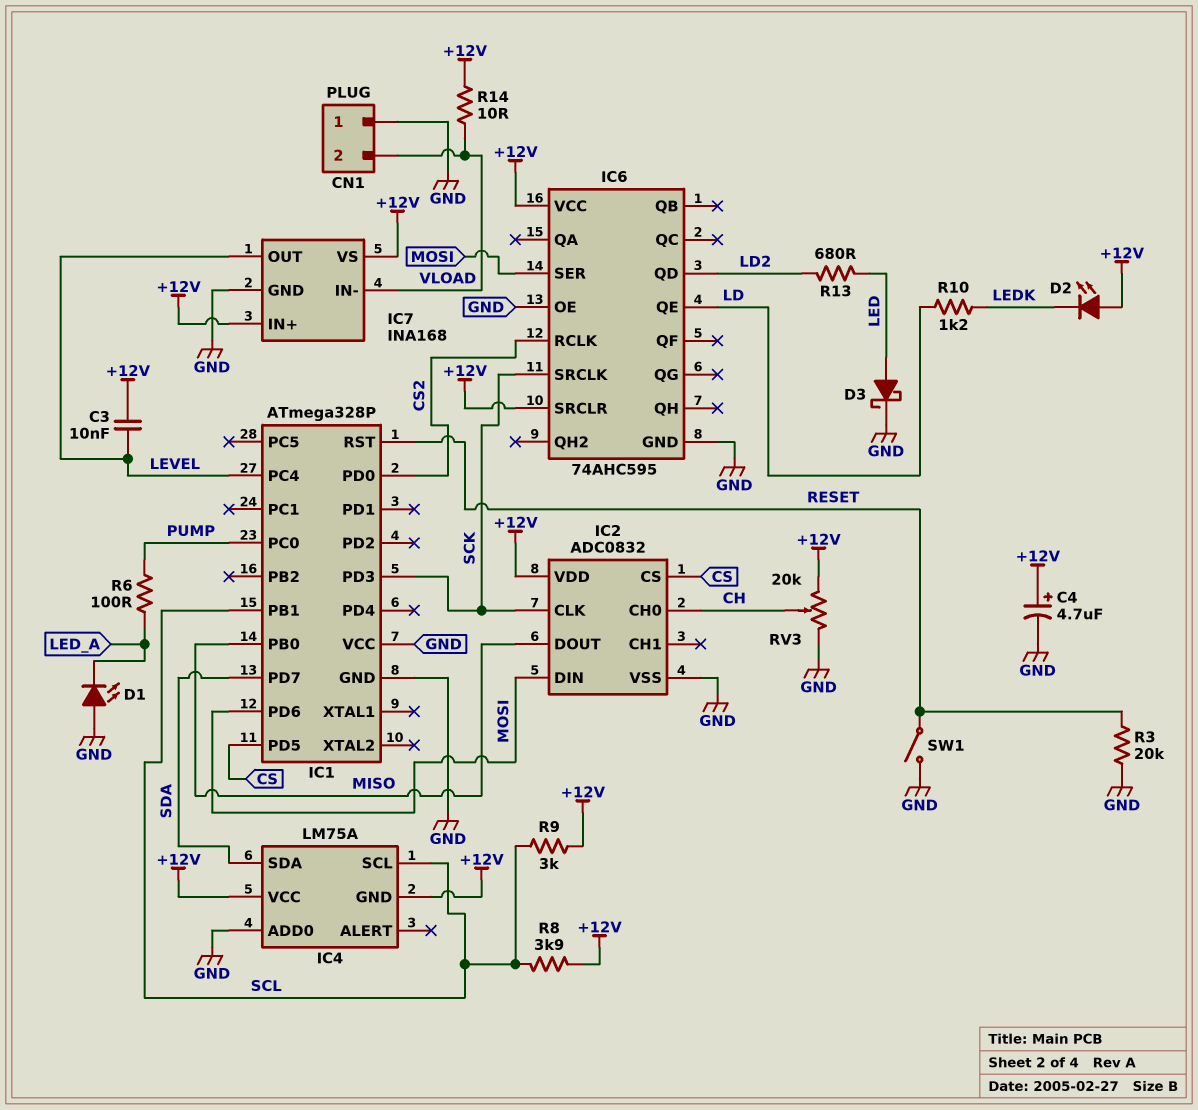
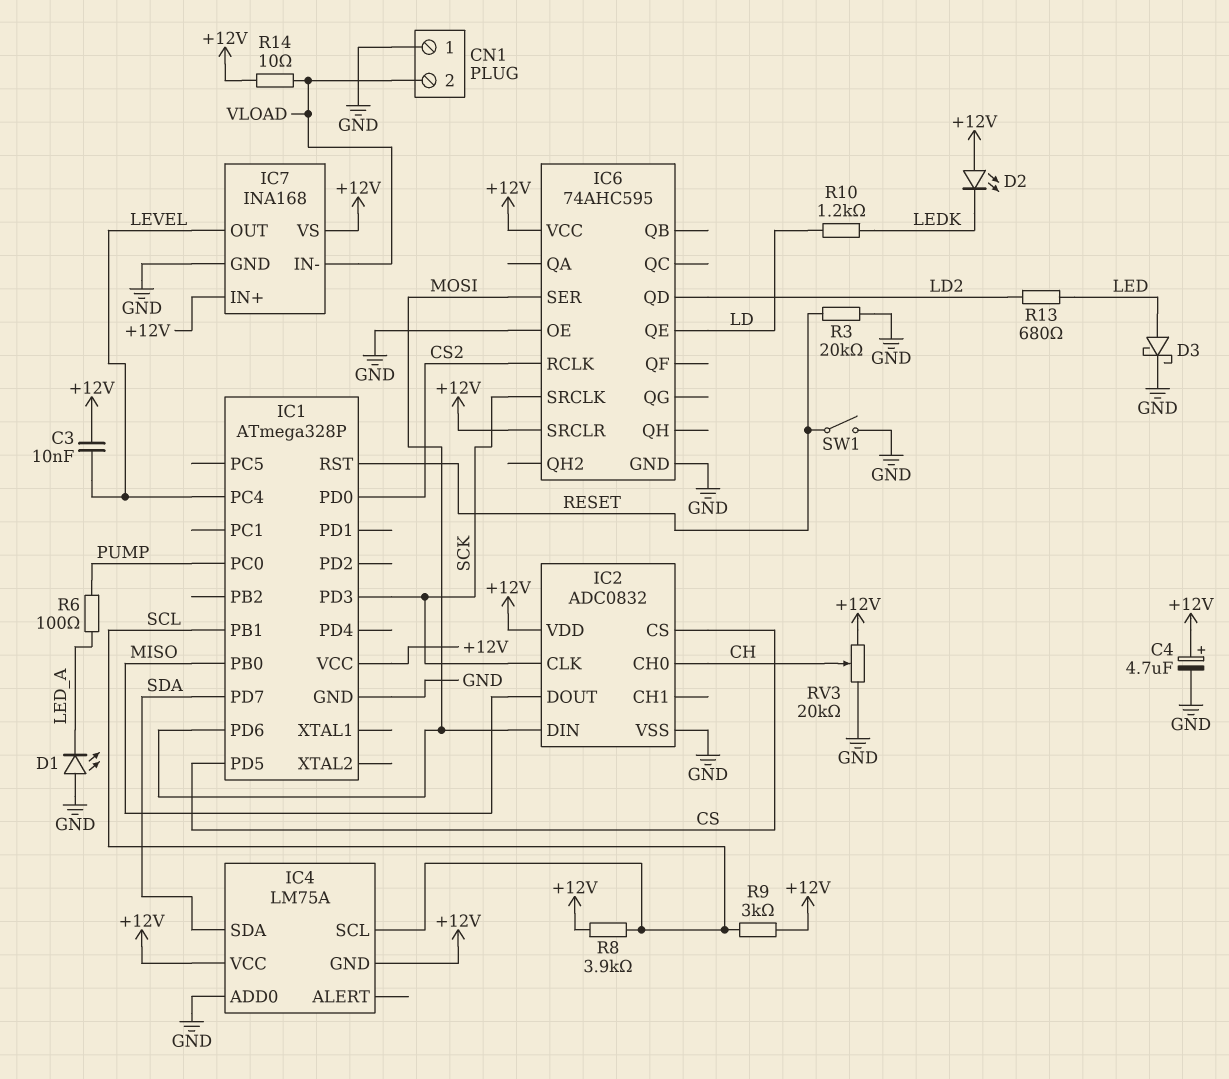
IC1 pin VCC: GND -> +12V

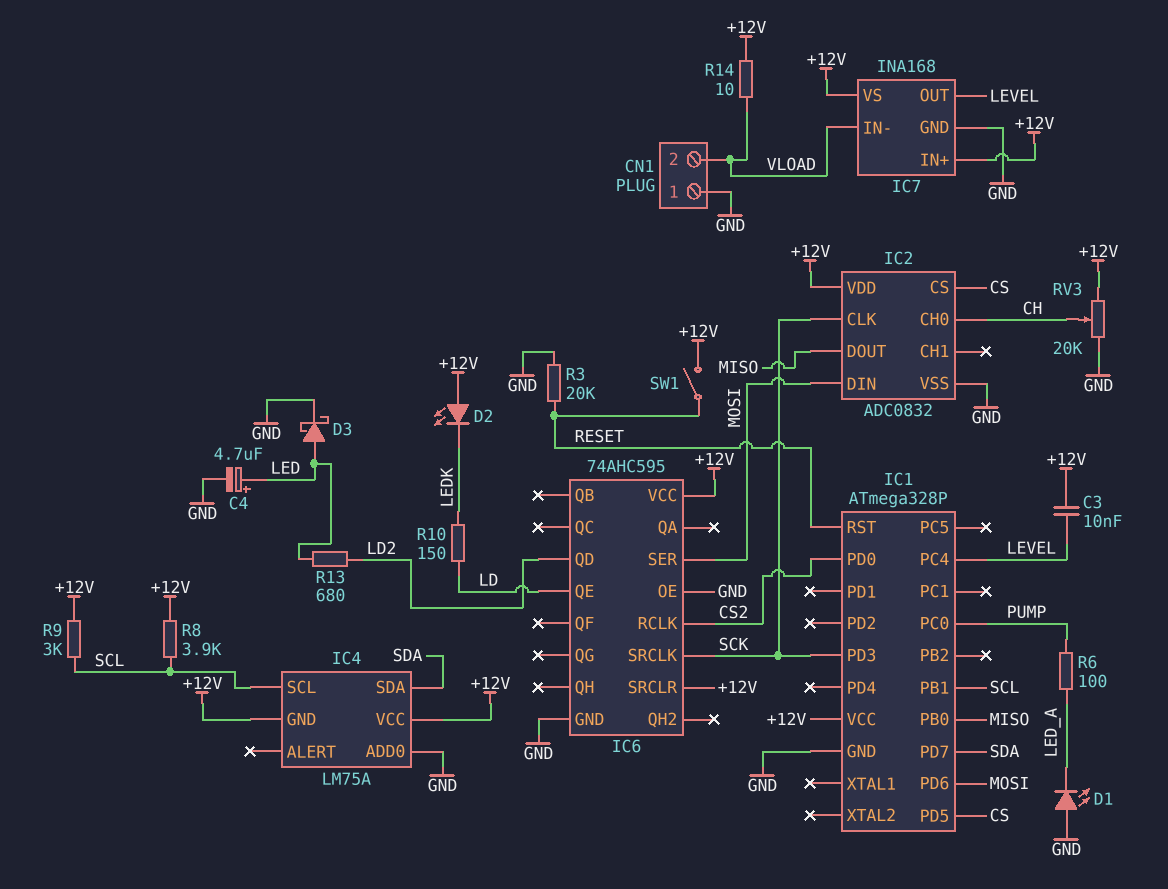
C4: 4.7uF (plus +12V, minus GND) -> 4.7uF (plus LED, minus GND)
R10: 1.2k (LD, LEDK) -> 150 (LD, LEDK)
SW1: switch (GND, RESET) -> switch (+12V, RESET)

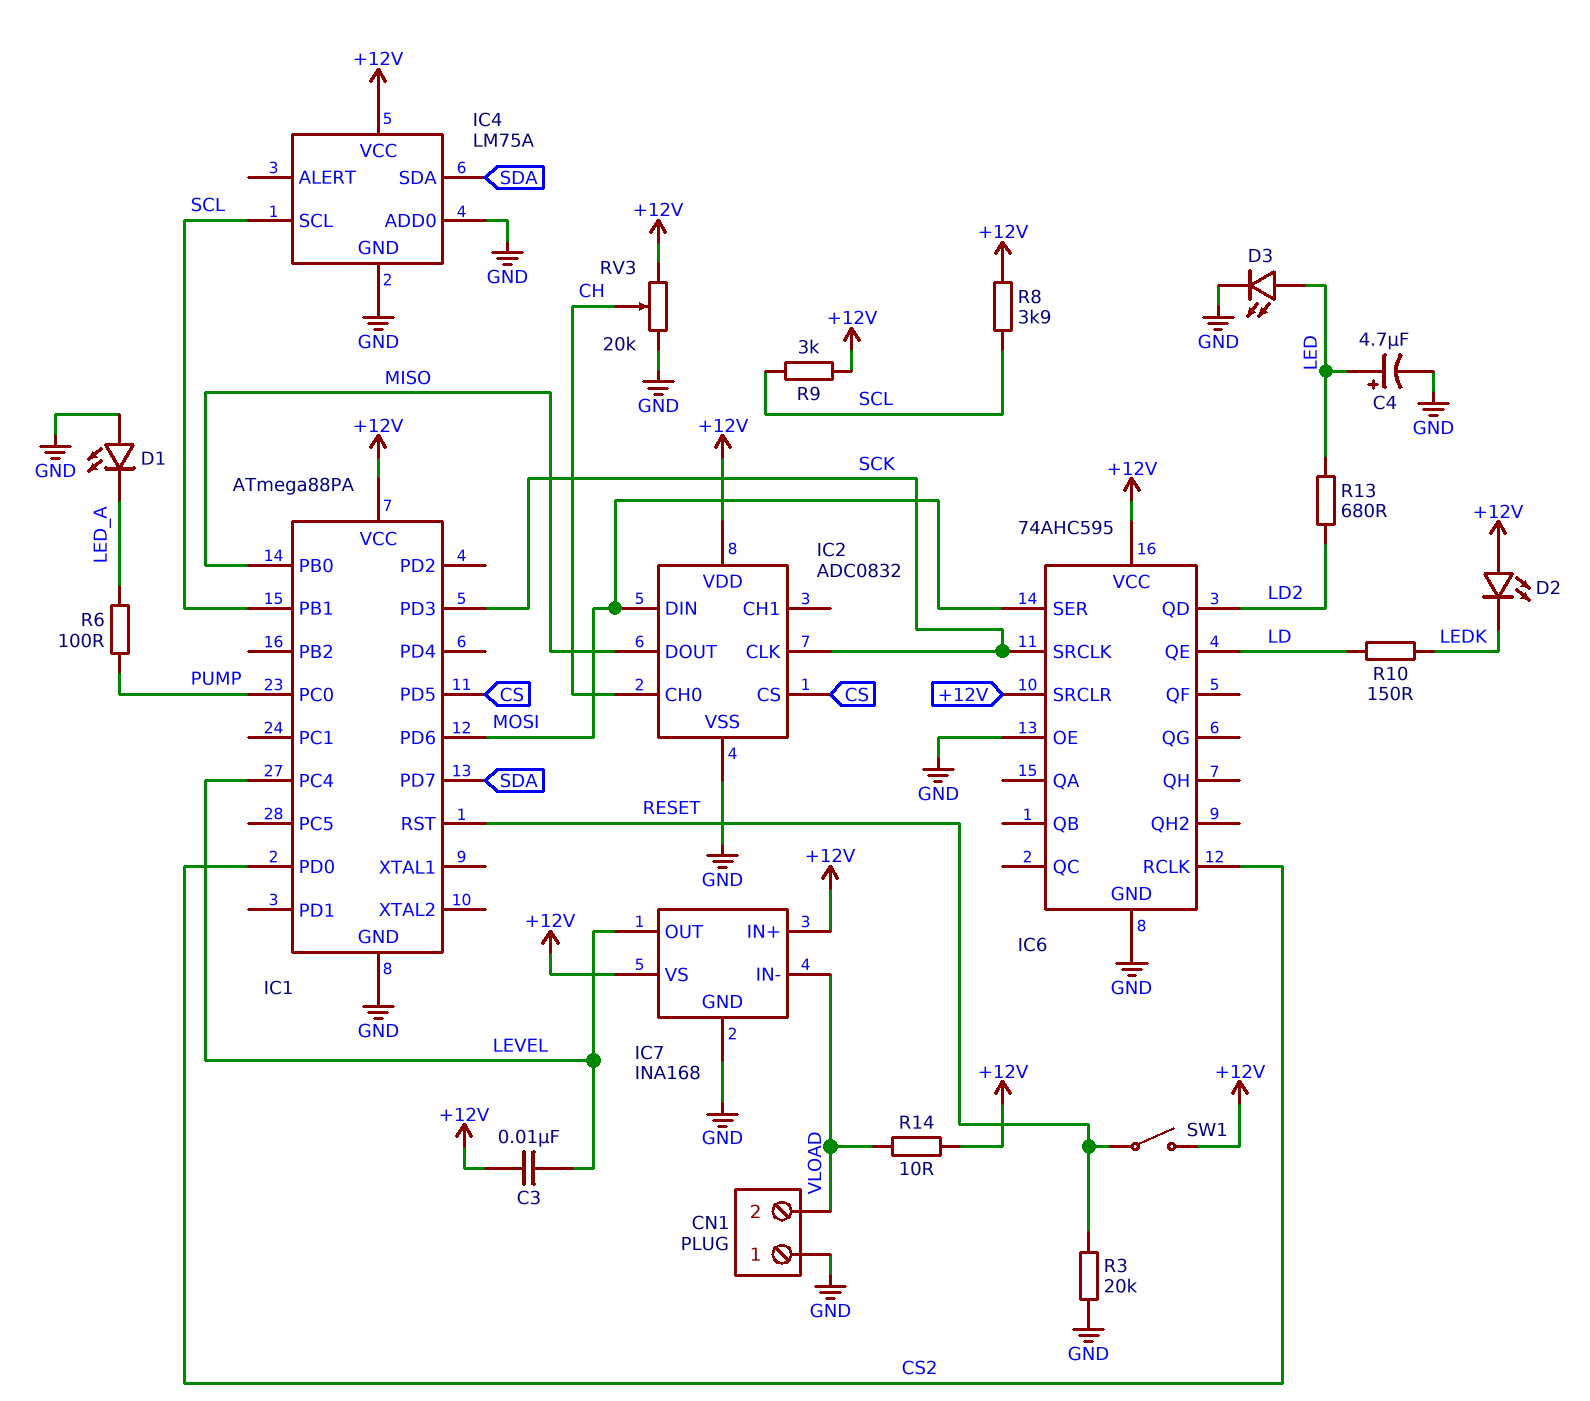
D3: schottky (A LED, K GND) -> LED (A LED, K GND)
IC1: ATmega328P -> ATmega88PA
IC4 pin GND: +12V -> GND

